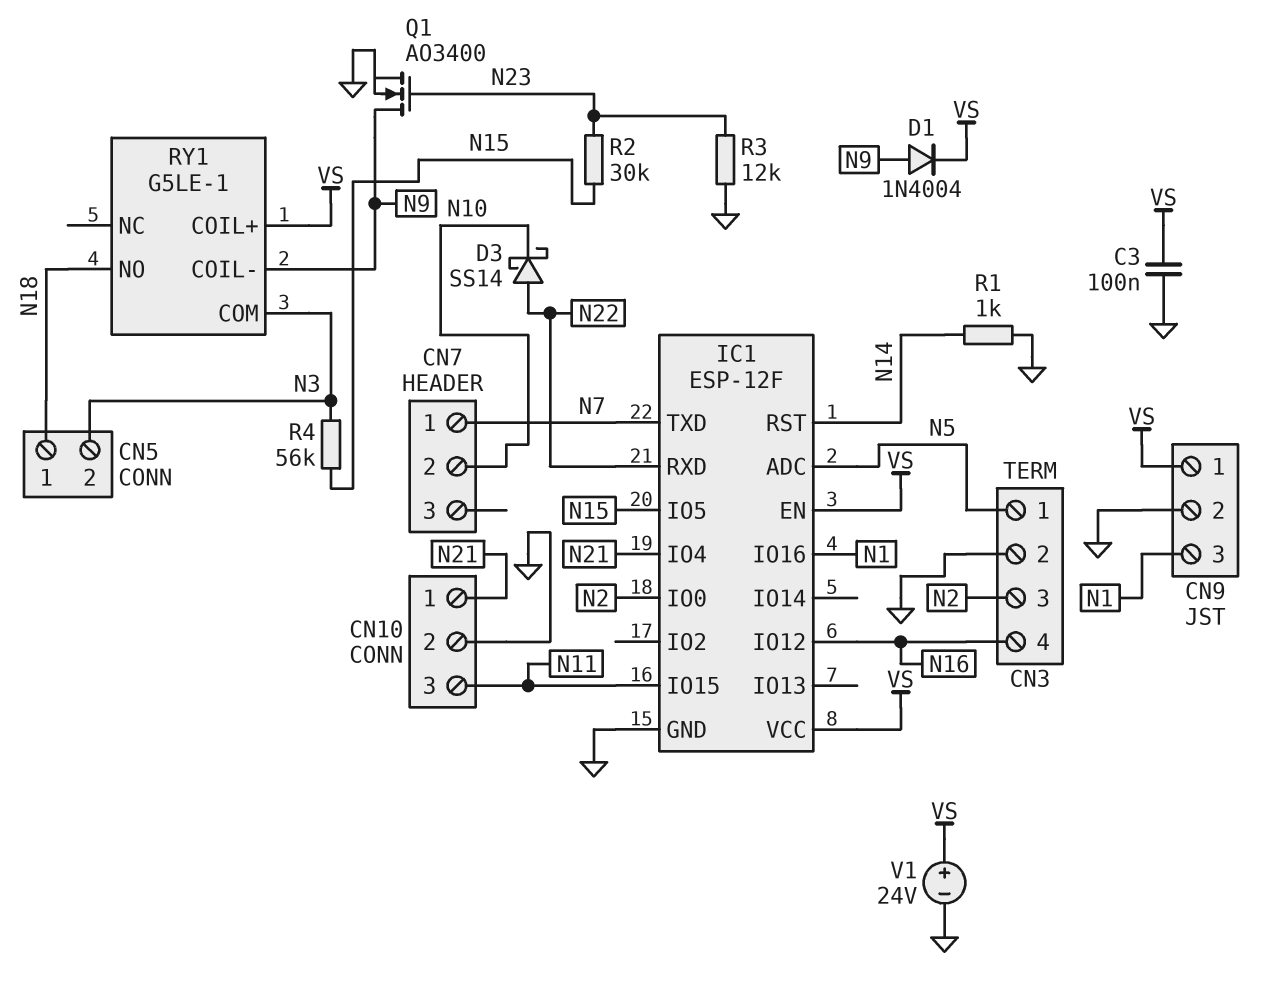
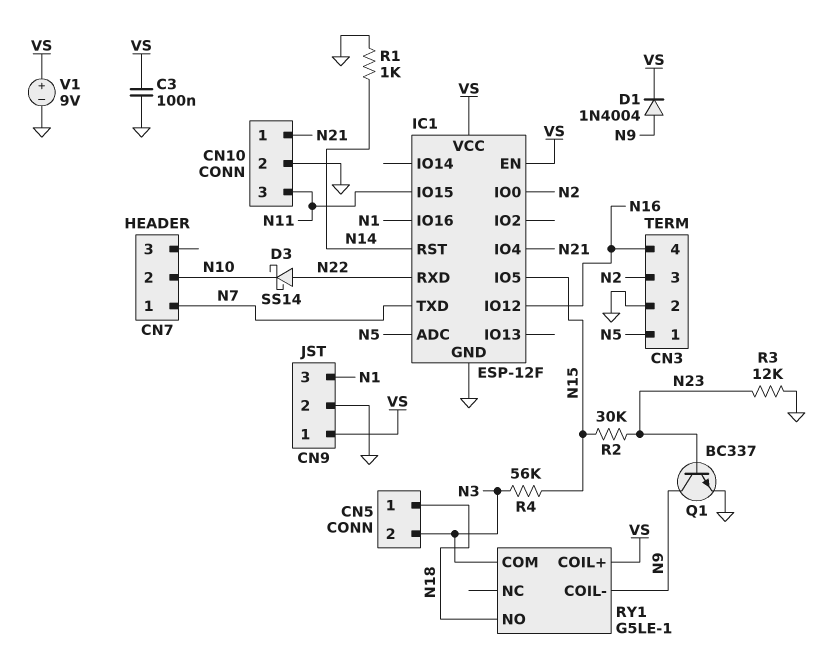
Q1: NMOS AO3400 (G N23, D N9, S GND) -> NPN BC337 (B N23, C N9, E GND)
V1: 24V (plus VS, minus GND) -> 9V (plus VS, minus GND)

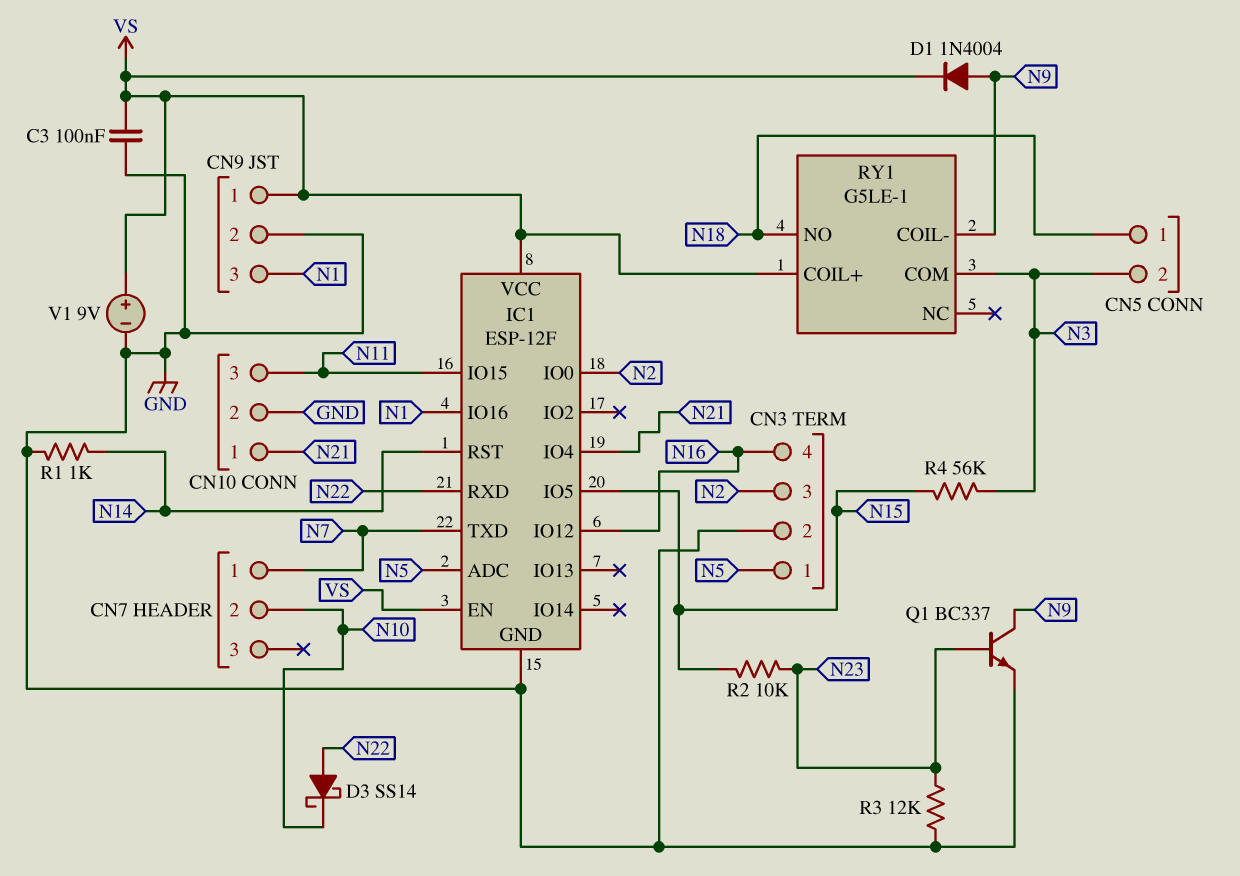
R2: 30k (N15, N23) -> 10k (N15, N23)

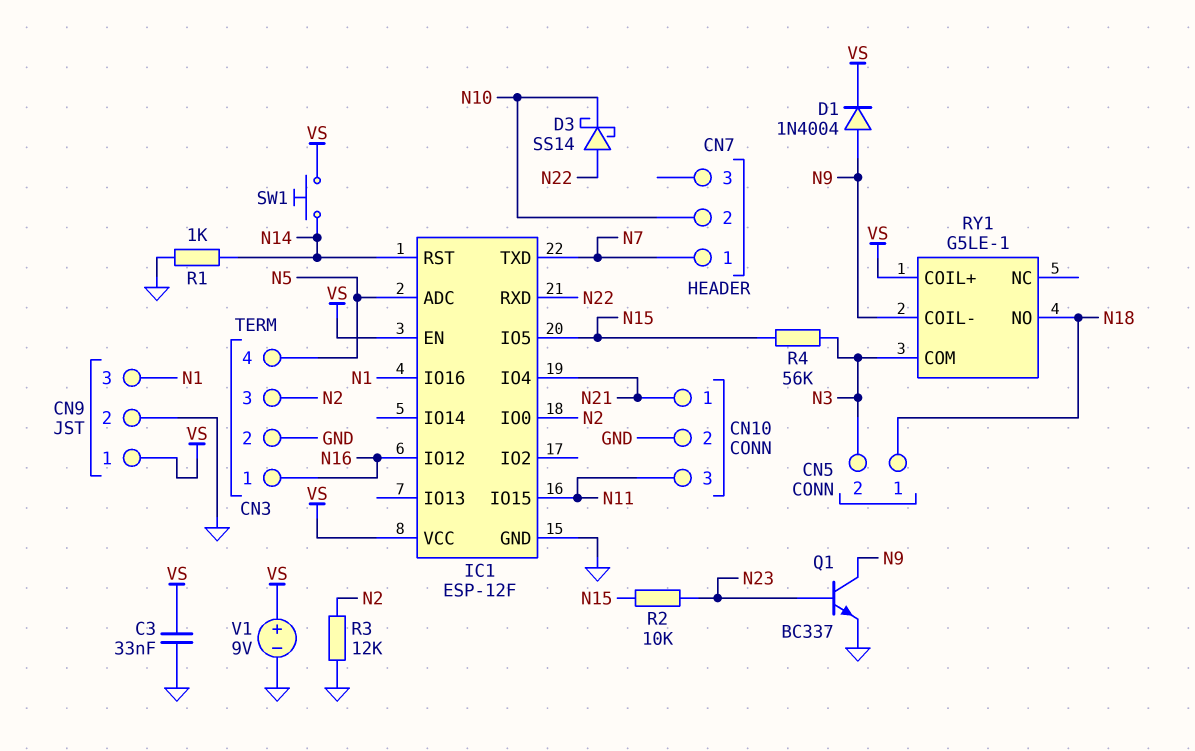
C3: 100nF (GND, VS) -> 33nF (GND, VS)
CN3 pin 1: N5 -> N16
CN3 pin 4: N16 -> N5
R3: 12k (GND, N23) -> 12k (GND, N2)
SW1: none -> button (N14, VS)

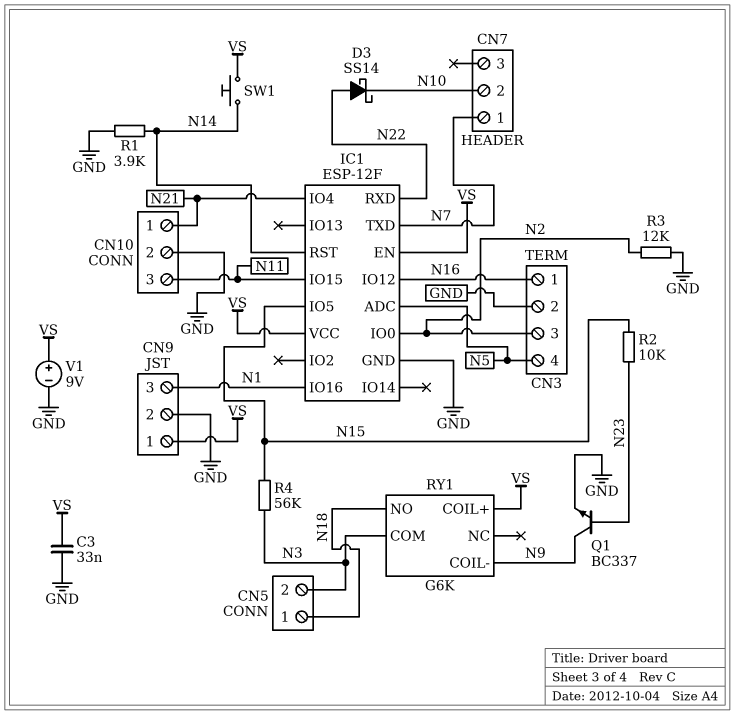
D1: diode 1N4004 (A N9, K VS) -> none
R1: 1k (GND, N14) -> 3.9k (GND, N14)
RY1: G5LE-1 -> G6K

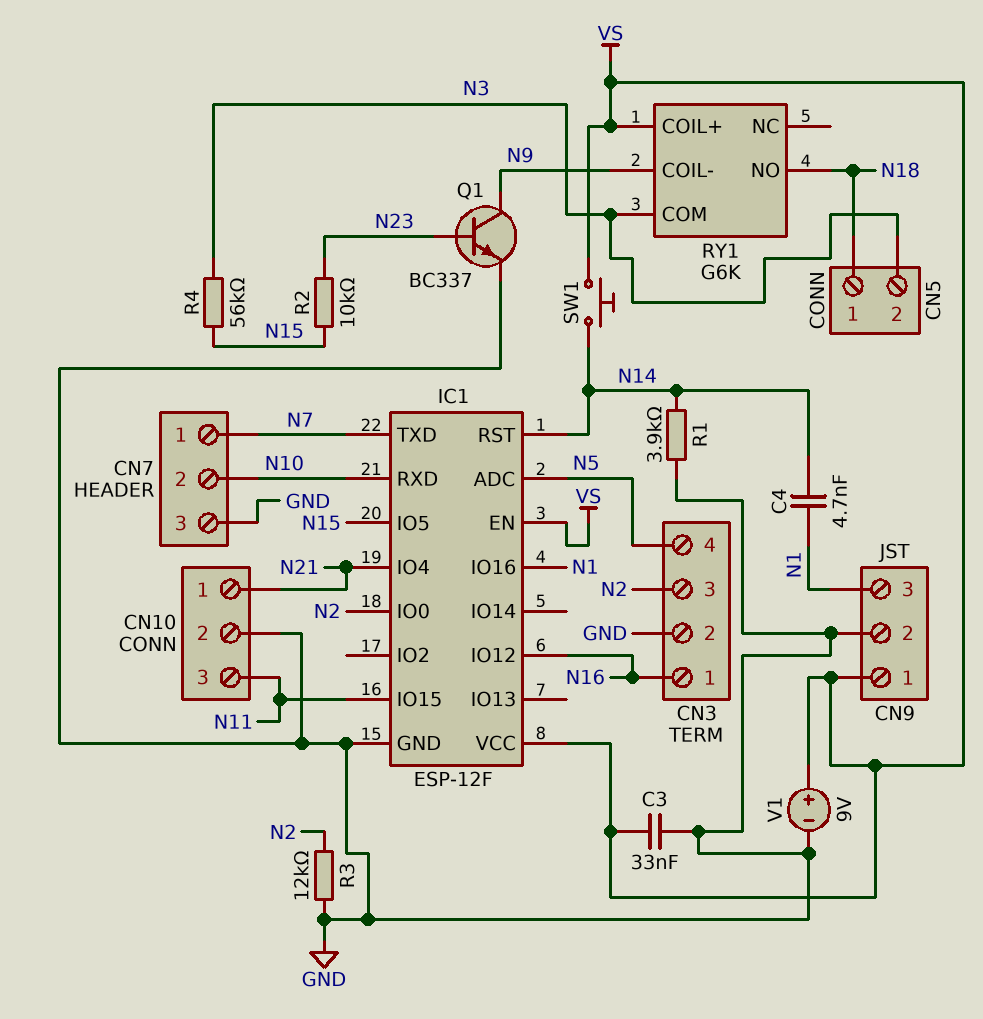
C4: none -> 4.7nF (N1, N14)
CN7 pin 3: none -> GND
D3: schottky SS14 (A N22, K N10) -> none
IC1 pin RXD: N22 -> N10

